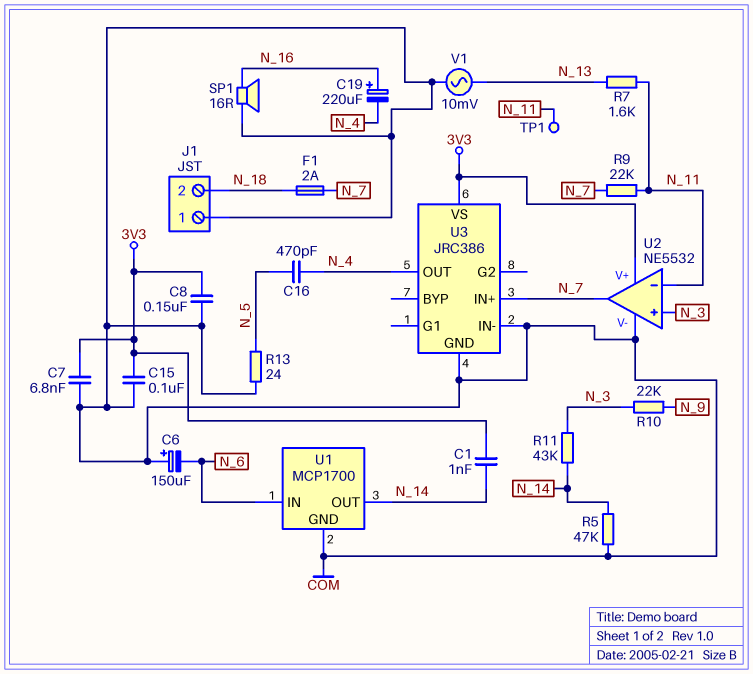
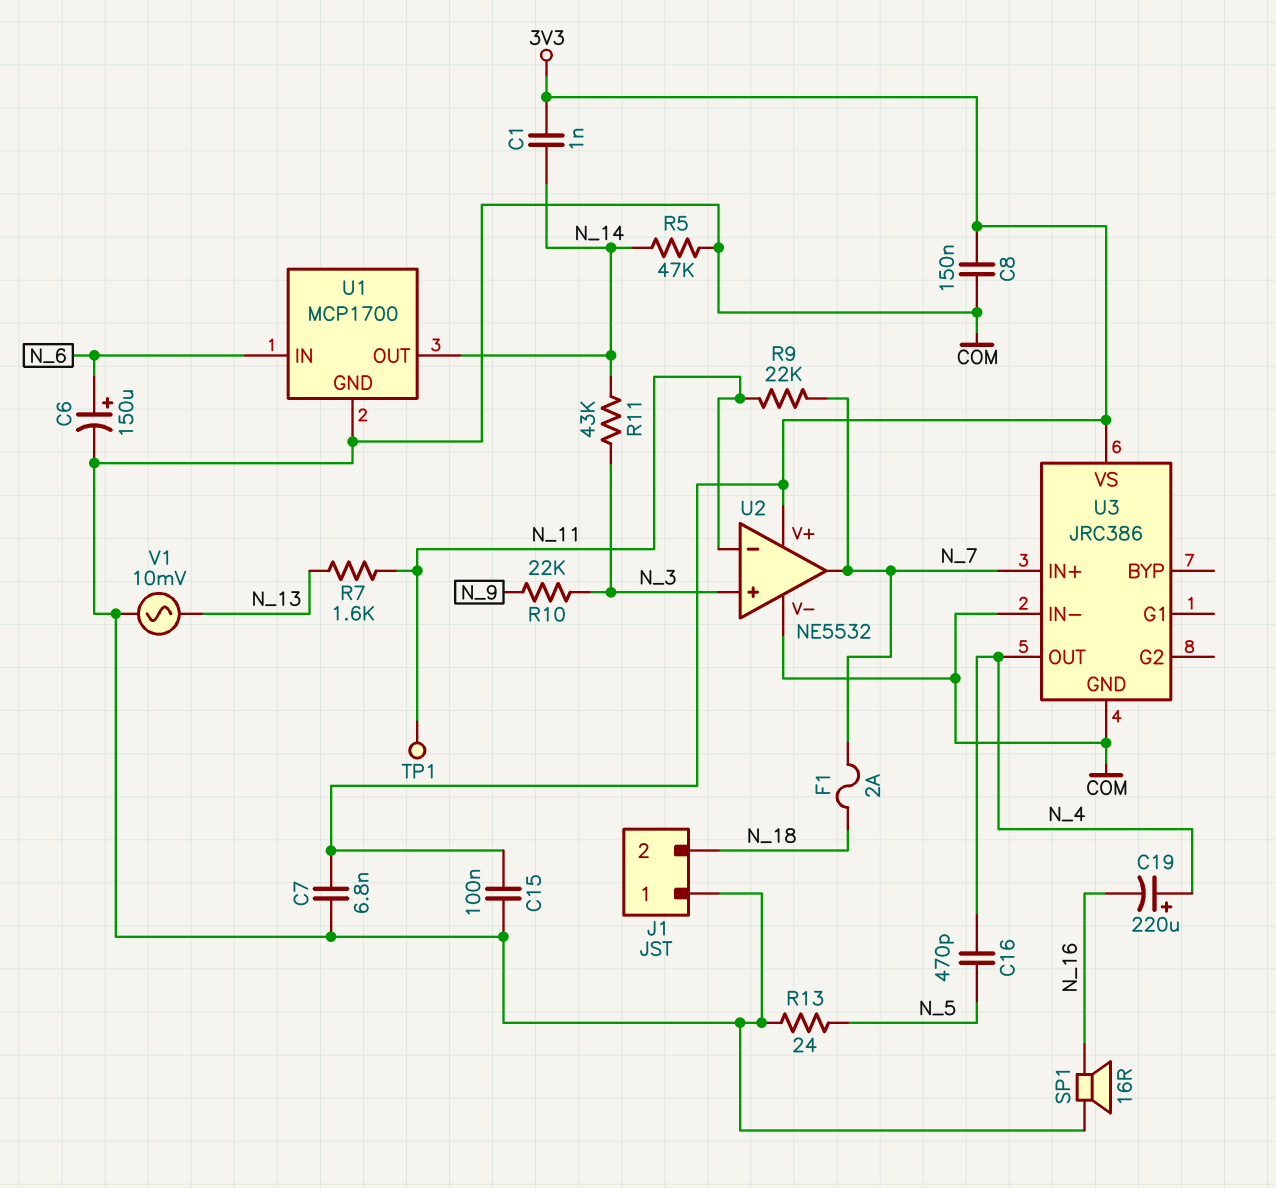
C6: 150uF (plus COM, minus N_6) -> 150uF (plus N_6, minus COM)
C19: 220uF (plus N_16, minus N_4) -> 220uF (plus N_4, minus N_16)

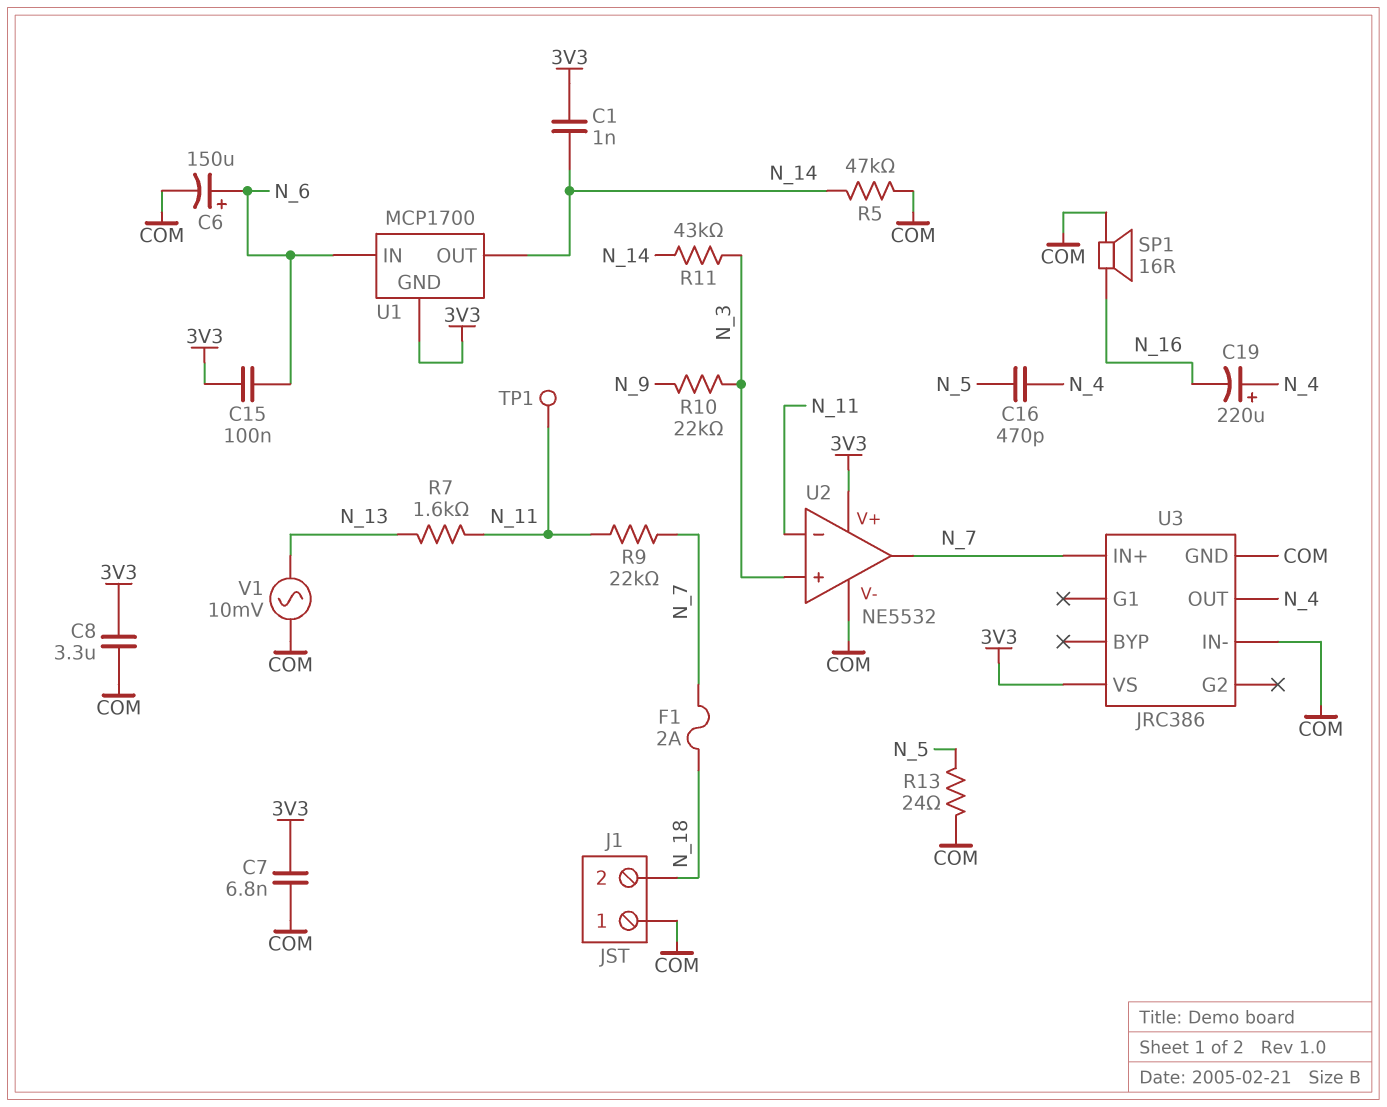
C8: 150nF (3V3, COM) -> 3.3uF (3V3, COM)
C15: 100nF (3V3, COM) -> 100nF (3V3, N_6)
U1 pin GND: COM -> 3V3

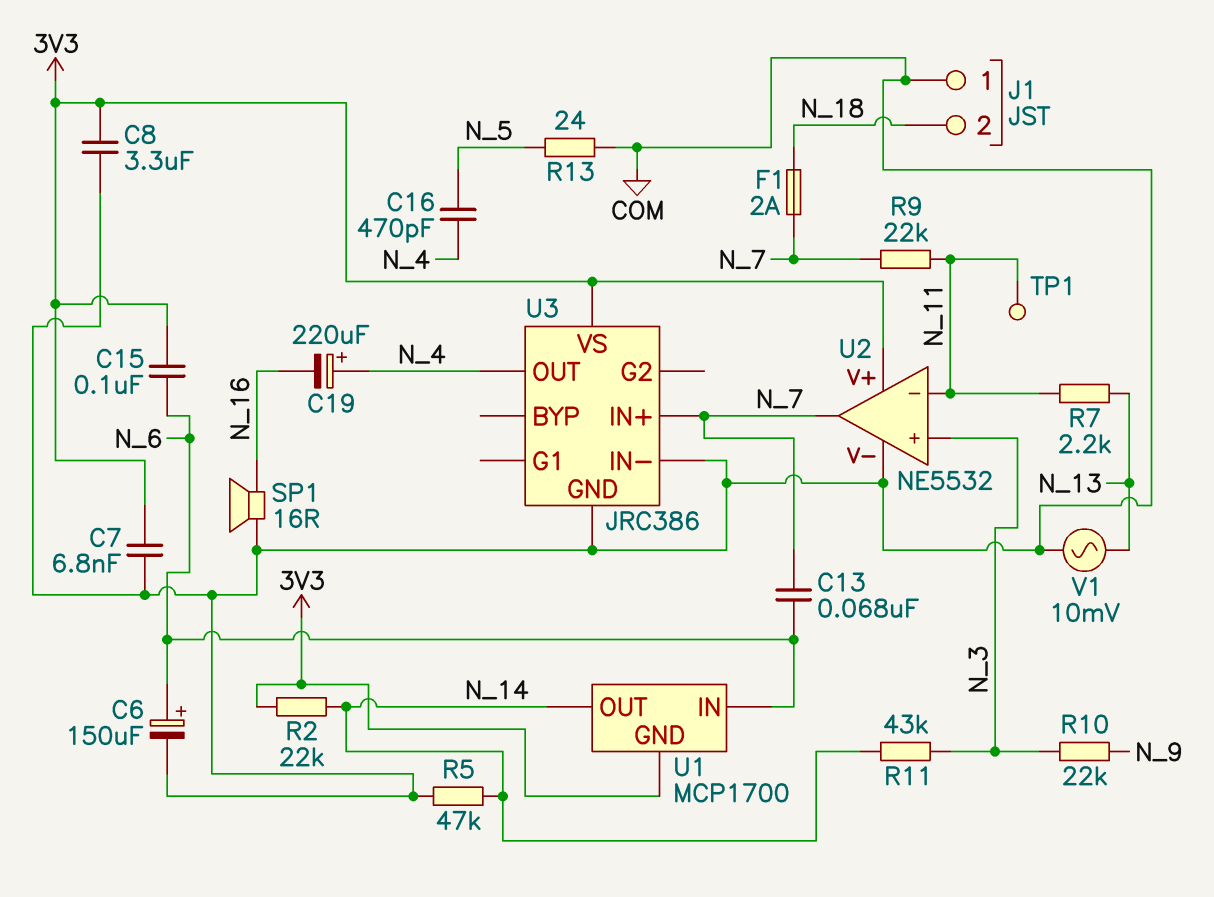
C1: 1nF (3V3, N_14) -> none
C13: none -> 68nF (N_6, N_7)
R2: none -> 22k (3V3, N_14)
R7: 1.6k (N_11, N_13) -> 2.2k (N_11, N_13)

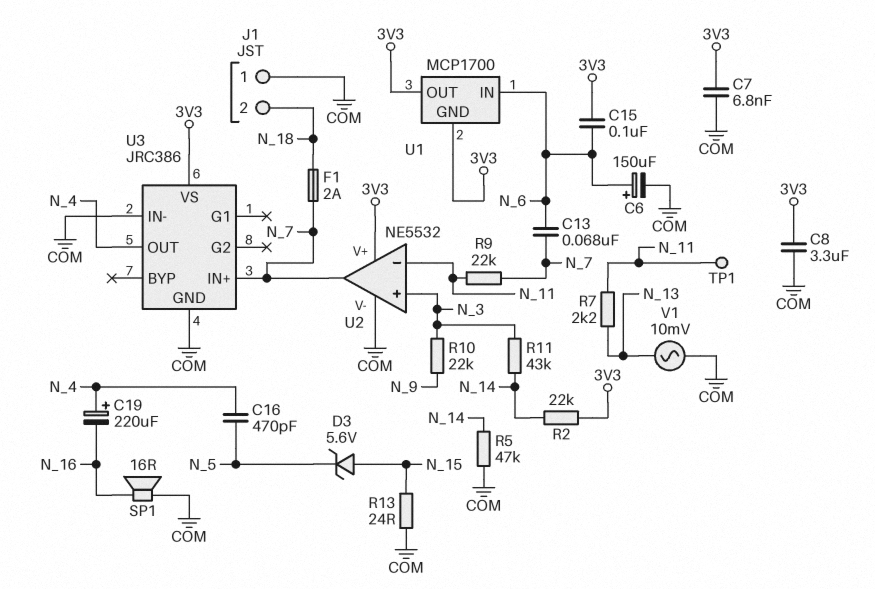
D3: none -> zener 5.6V (A N_15, K N_5)
R13: 24 (COM, N_5) -> 24 (COM, N_15)
U1 pin OUT: N_14 -> 3V3

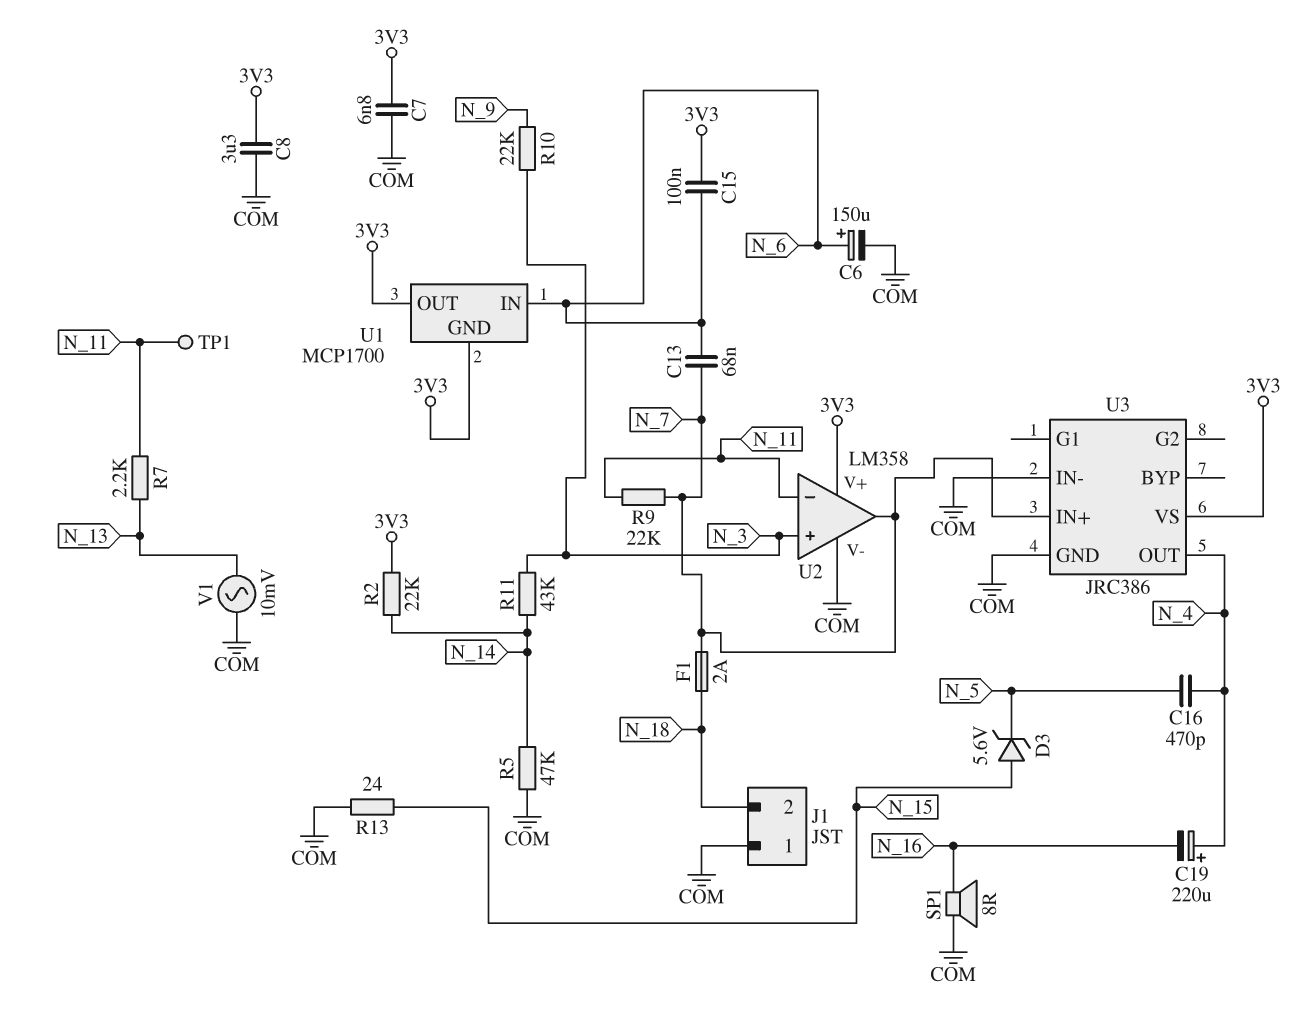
SP1: speaker 16R (COM, N_16) -> speaker 8R (COM, N_16)
U2: NE5532 -> LM358

